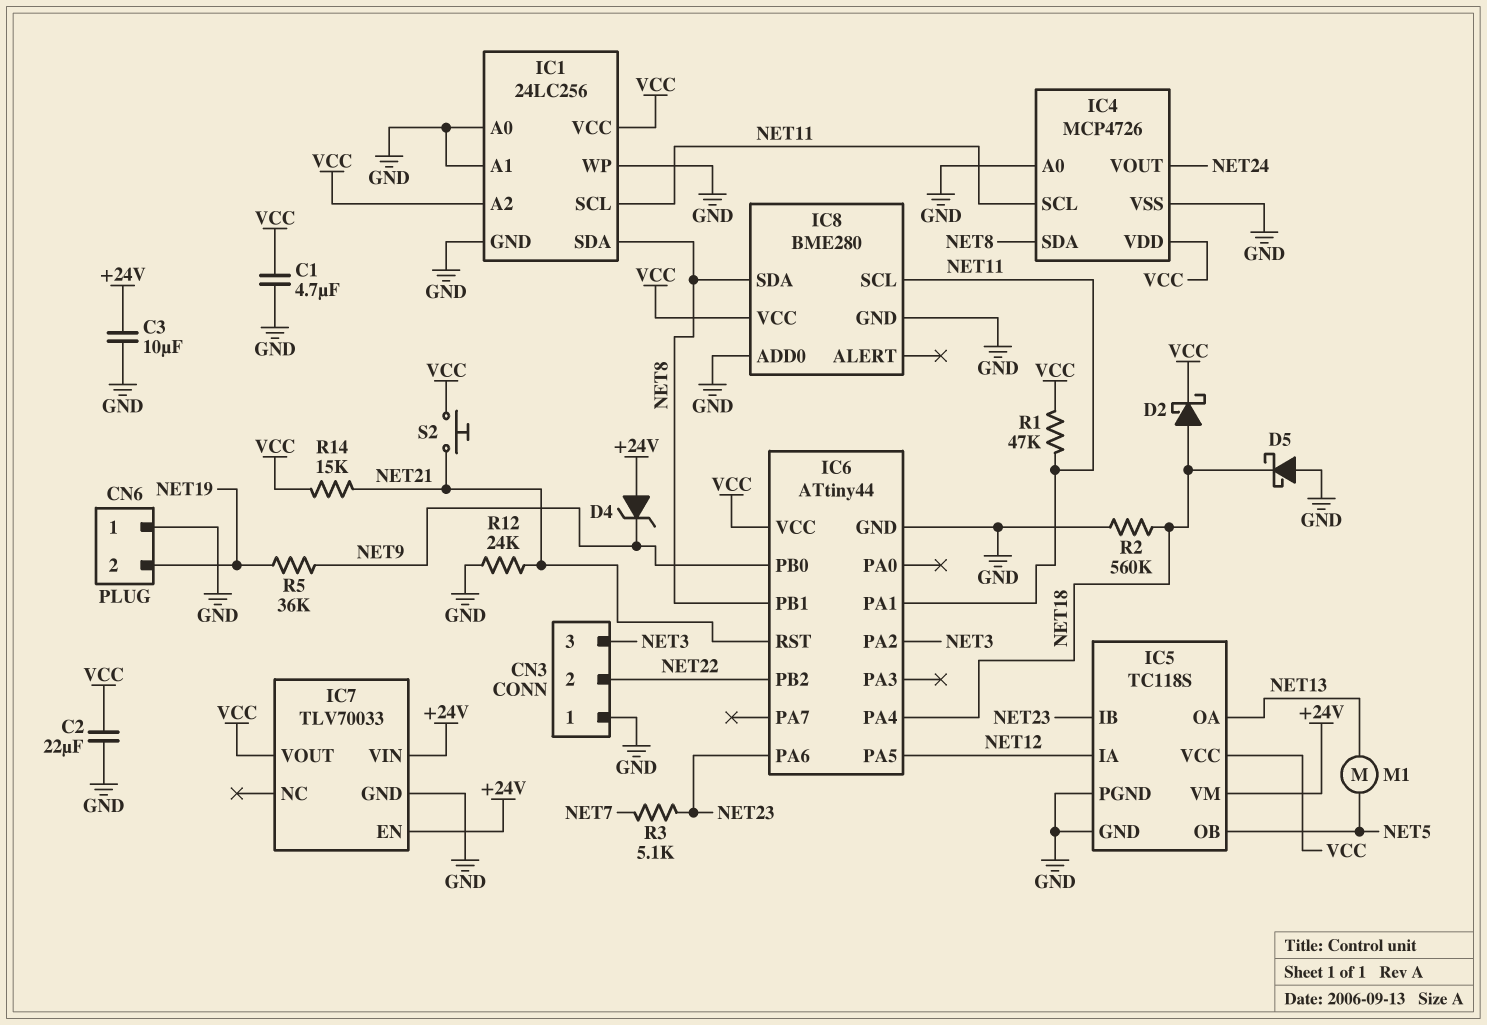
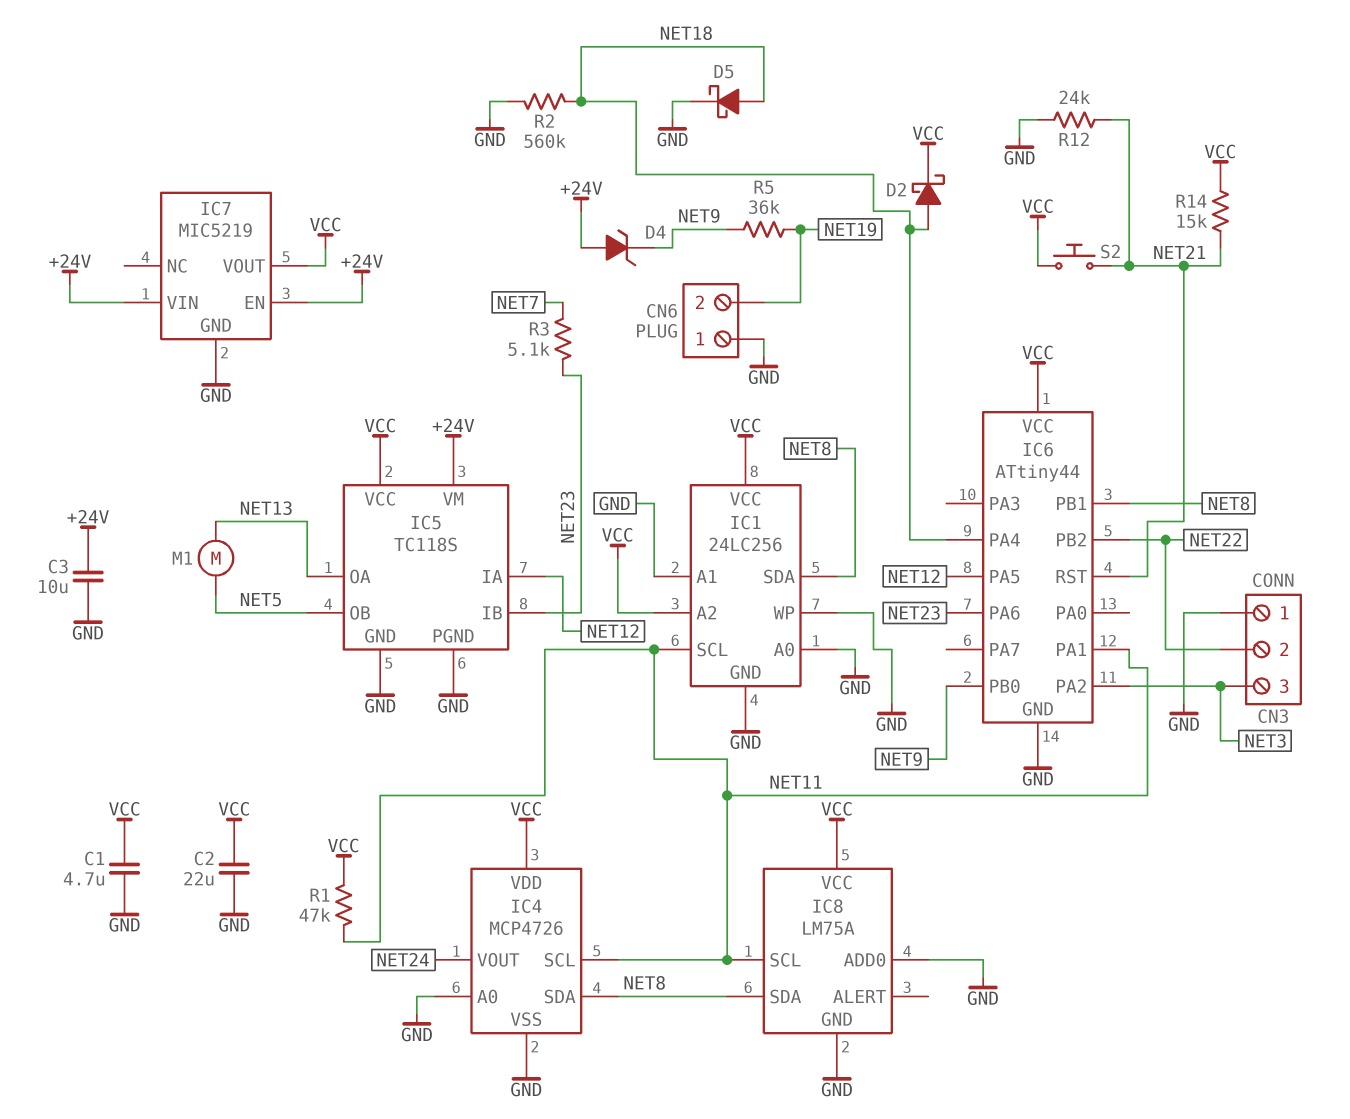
D5: schottky (A GND, K NET18) -> schottky (A NET18, K GND)
IC7: TLV70033 -> MIC5219
IC8: BME280 -> LM75A

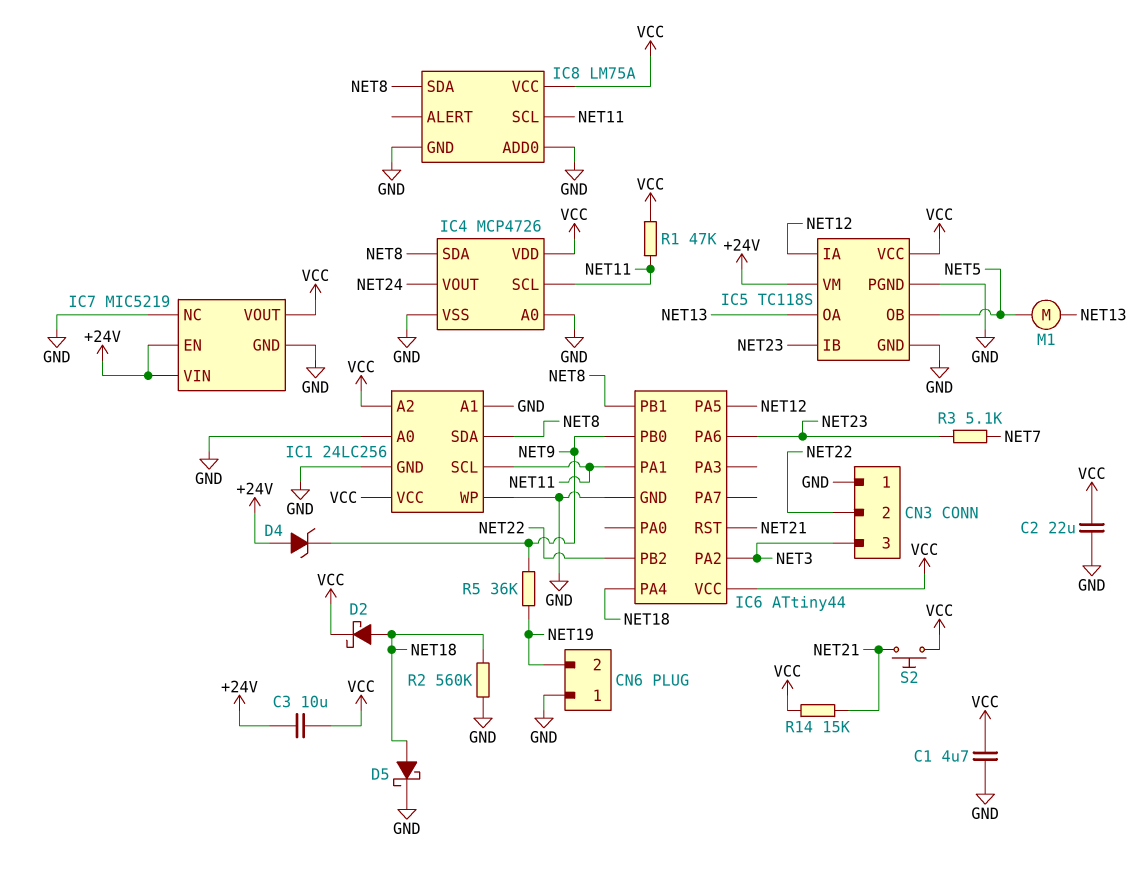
C3: 10uF (+24V, GND) -> 10uF (+24V, VCC)
IC7 pin NC: none -> GND
R12: 24k (GND, NET21) -> none

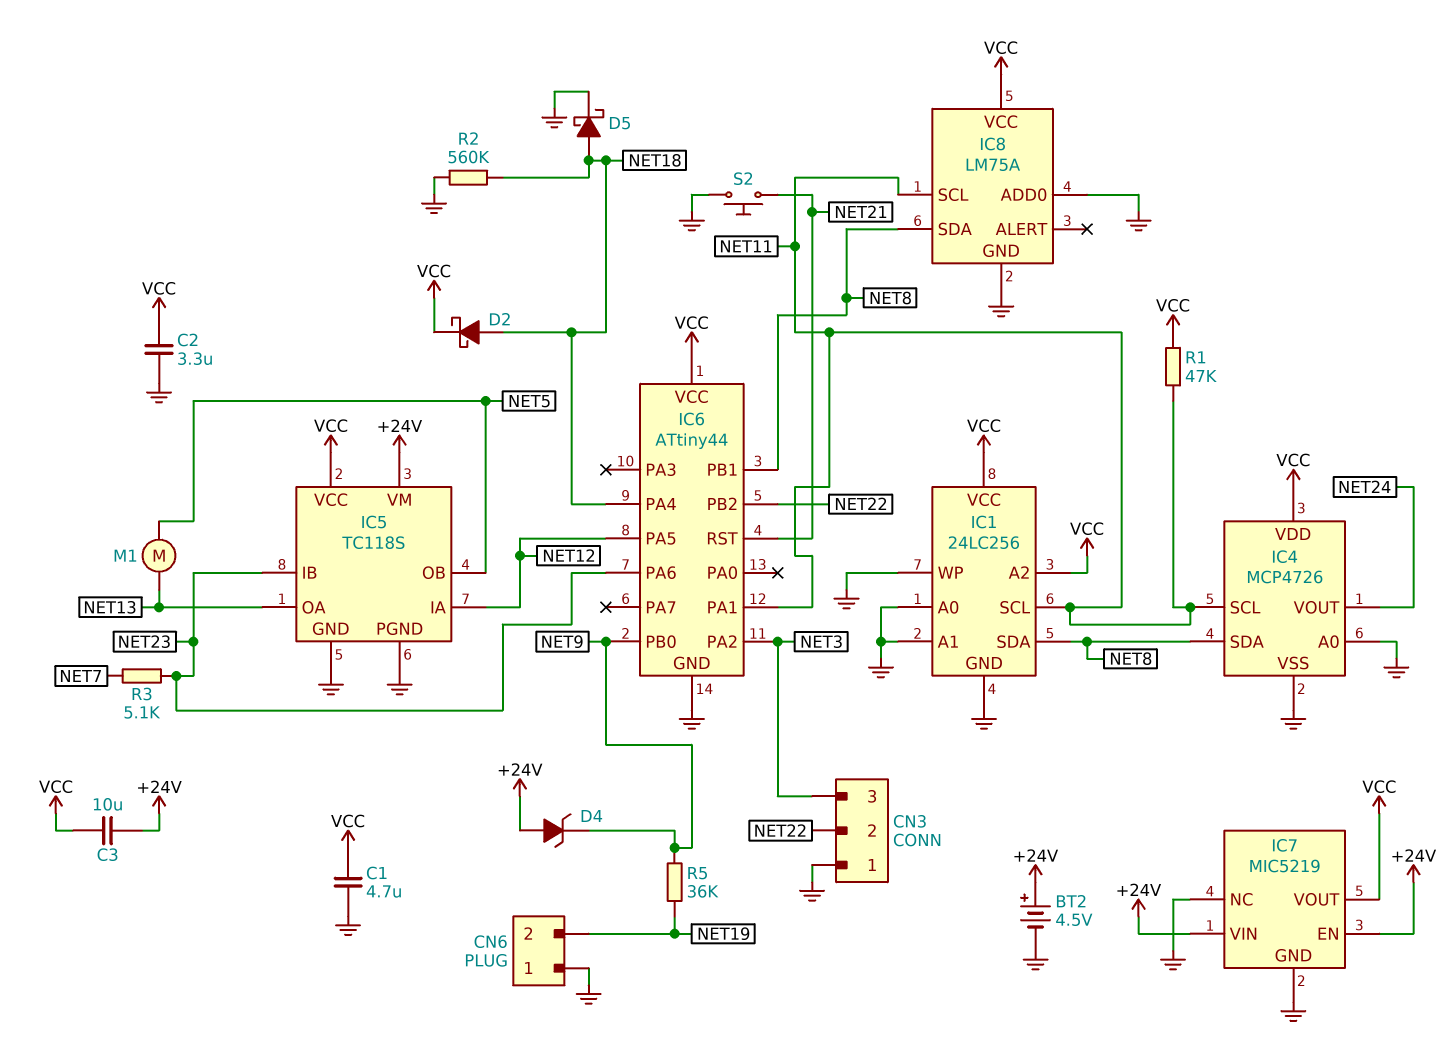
BT2: none -> 4.5V (plus +24V, minus GND)
C2: 22uF (GND, VCC) -> 3.3uF (GND, VCC)
R14: 15k (NET21, VCC) -> none
S2: button (NET21, VCC) -> button (GND, NET21)

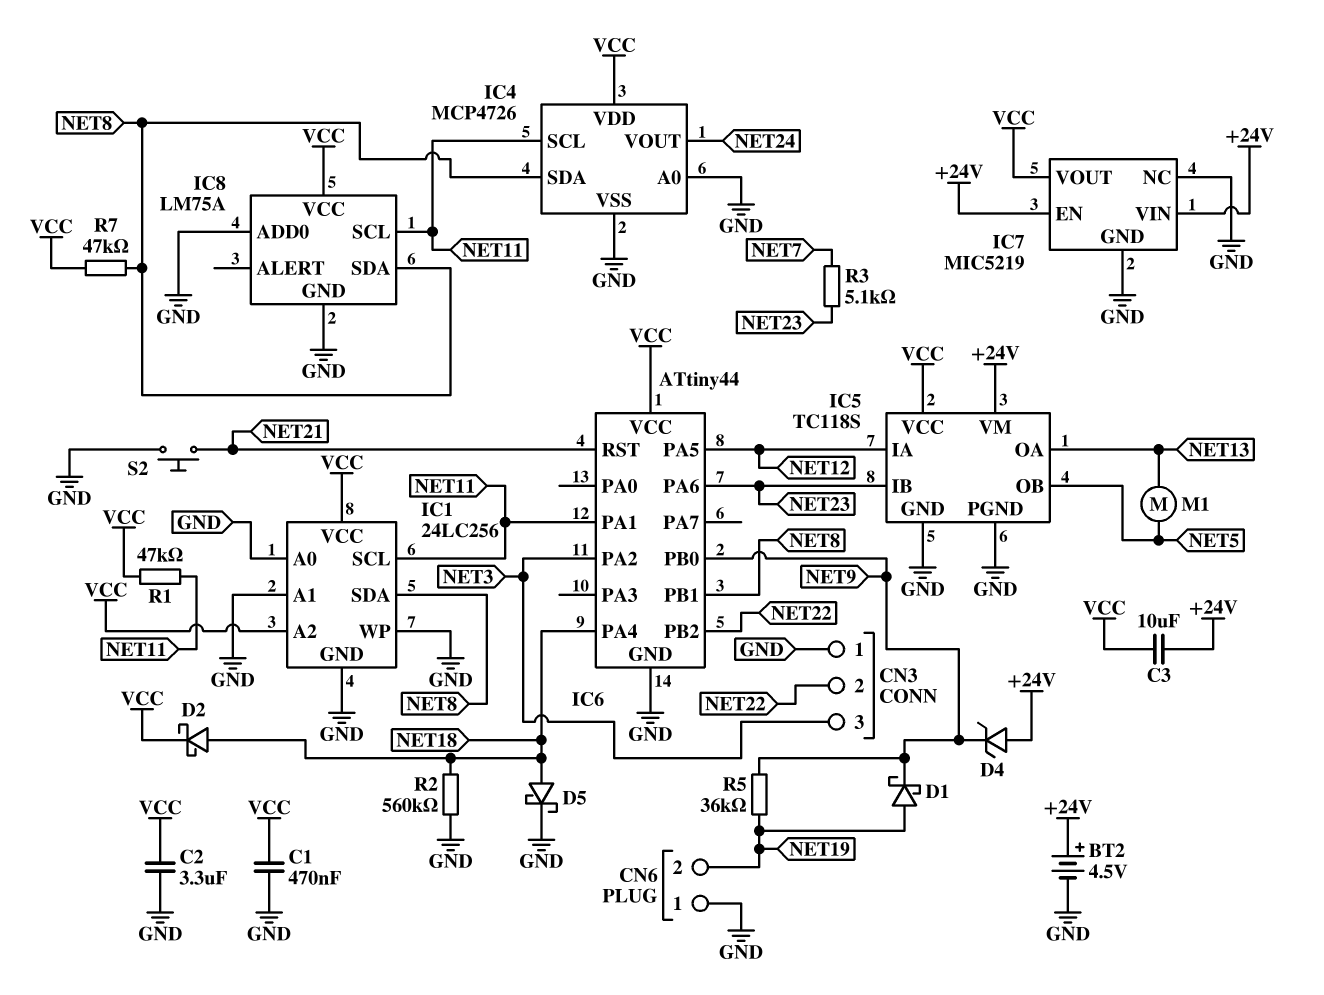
C1: 4.7uF (GND, VCC) -> 470nF (GND, VCC)
D1: none -> schottky (A NET19, K NET9)
R7: none -> 47k (NET8, VCC)

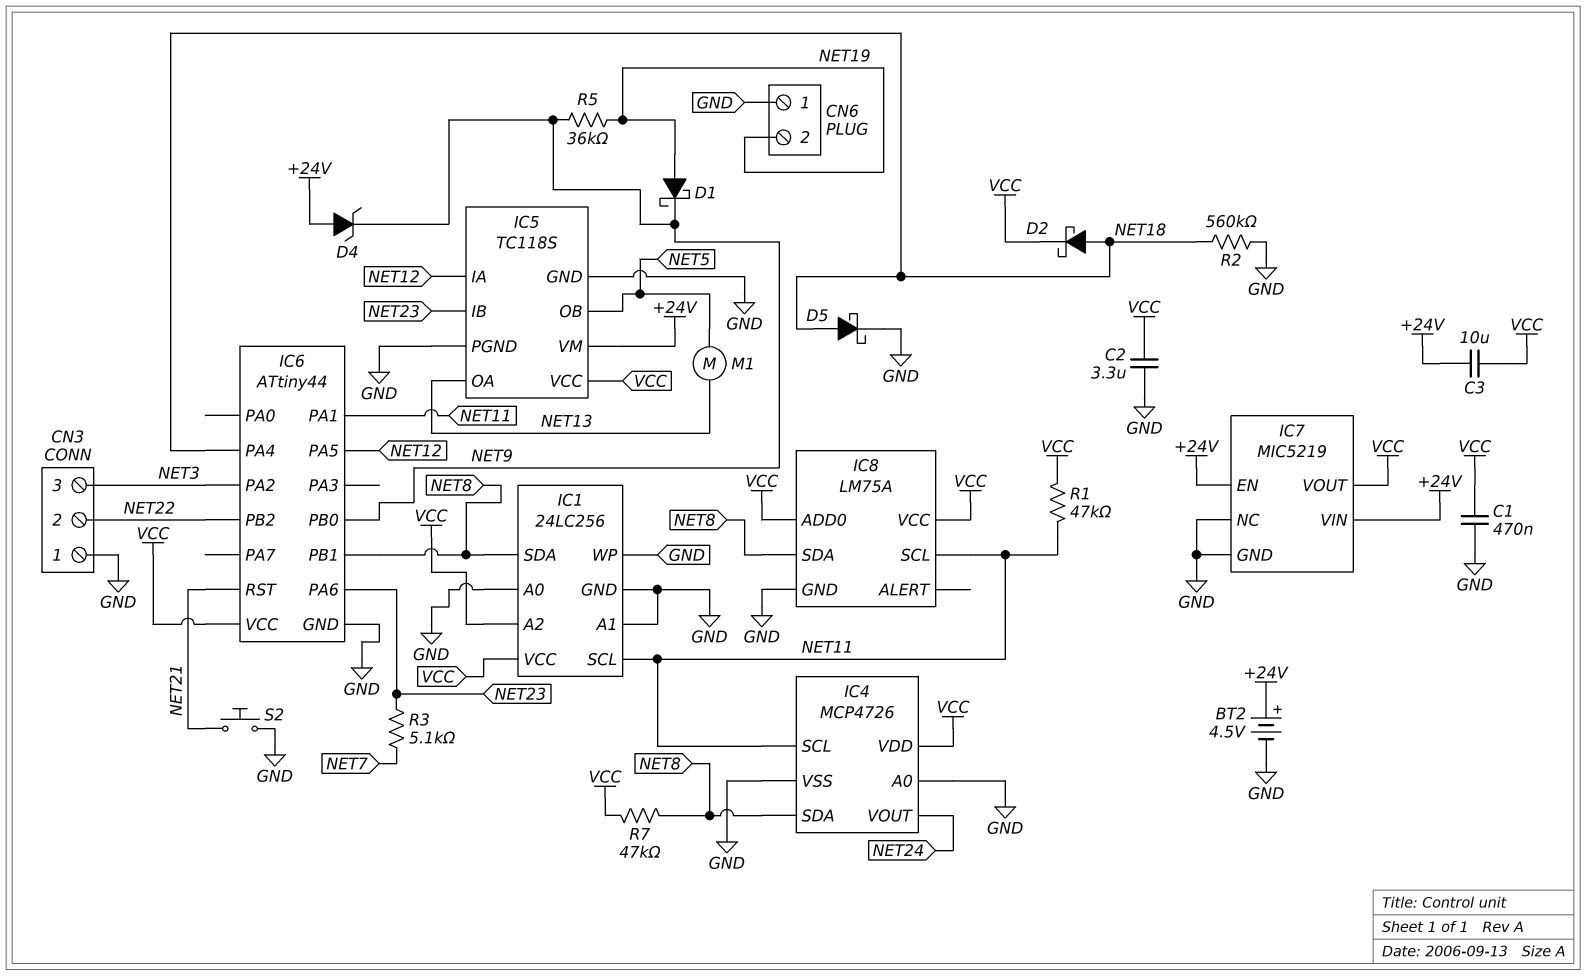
IC8 pin ADD0: GND -> VCC

